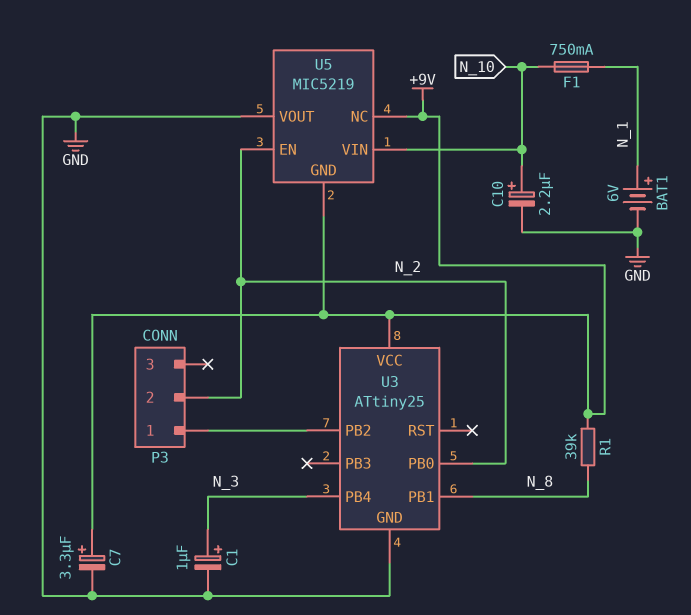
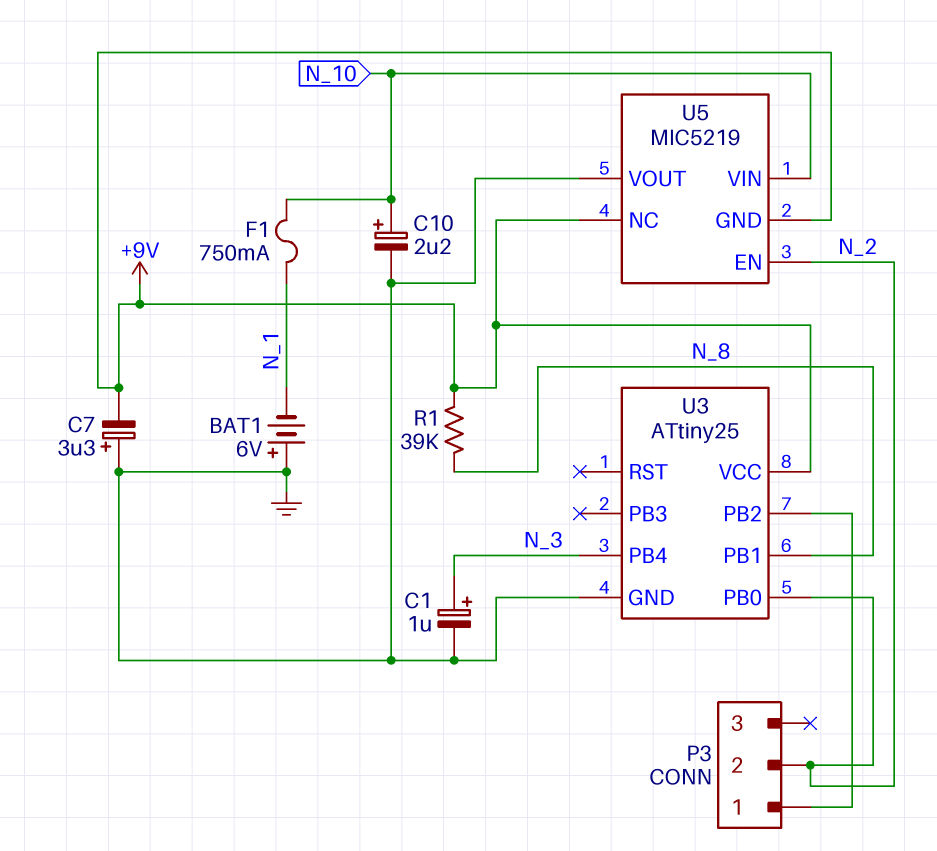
BAT1: 6V (plus N_1, minus GND) -> 6V (plus GND, minus N_1)
C7: 3.3uF (plus +9V, minus GND) -> 3.3uF (plus GND, minus +9V)

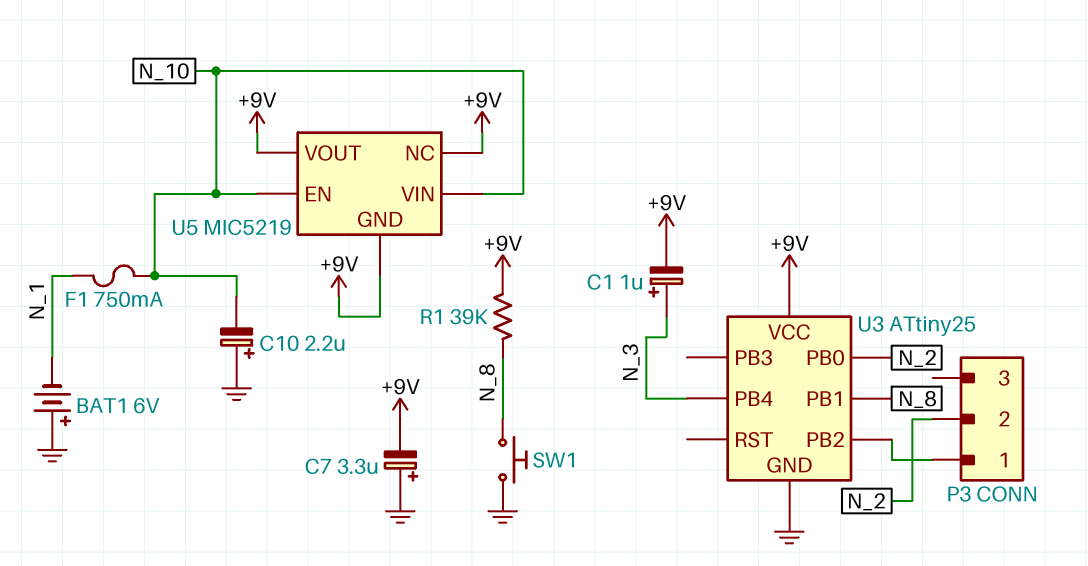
C1: 1uF (plus N_3, minus GND) -> 1uF (plus N_3, minus +9V)
C10: 2.2uF (plus N_10, minus GND) -> 2.2uF (plus GND, minus N_10)
SW1: none -> button (GND, N_8)
U5 pin EN: N_2 -> N_10
U5 pin VOUT: GND -> +9V

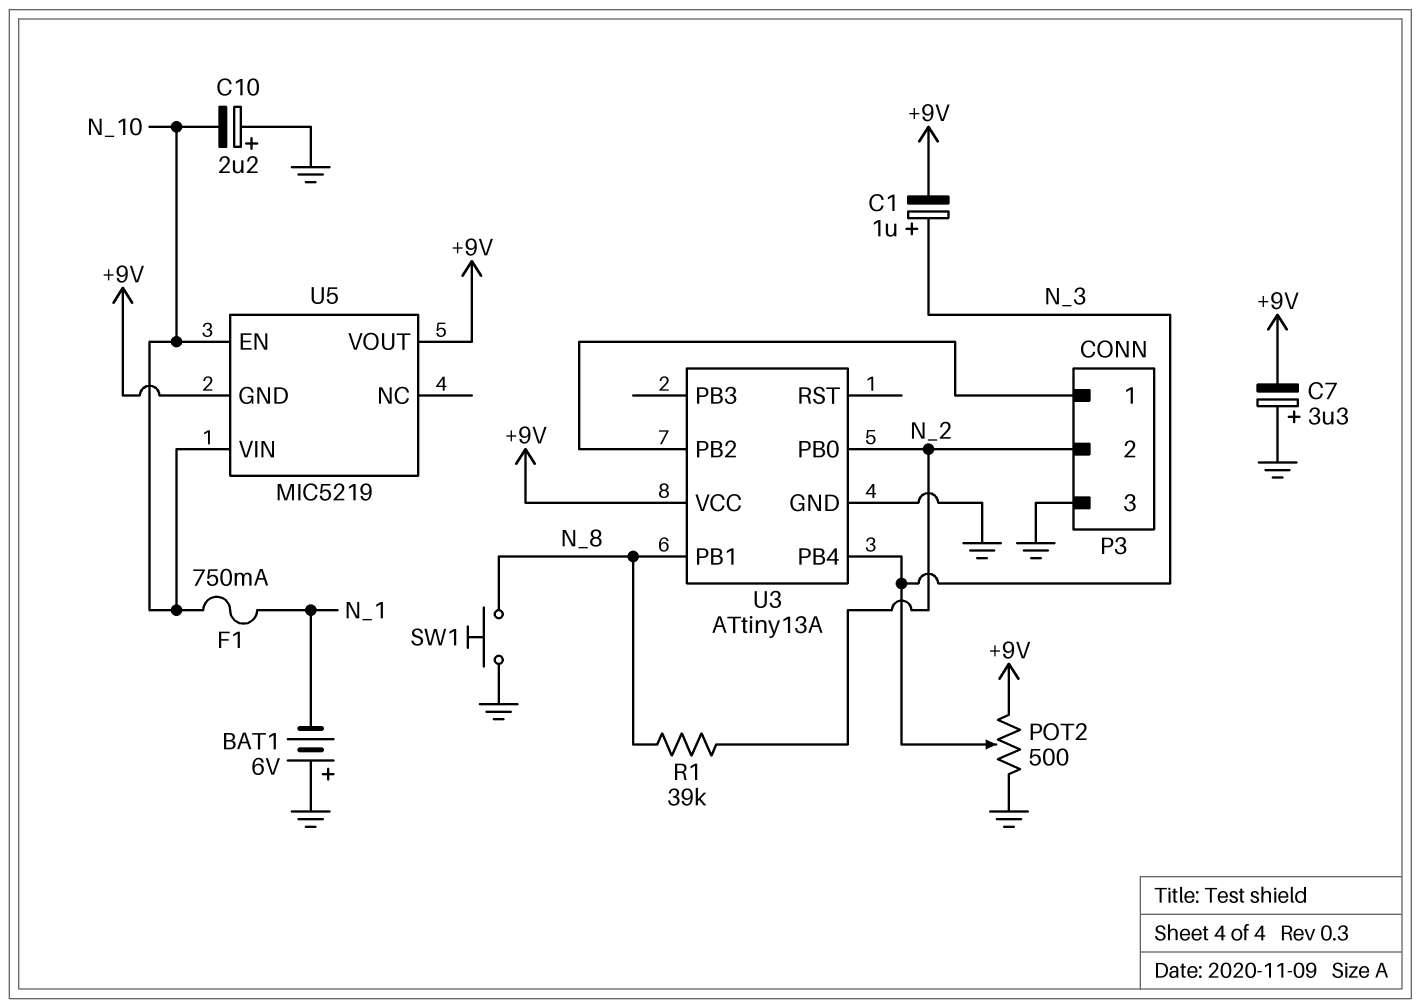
P3 pin 3: none -> GND
POT2: none -> 500 (+9V, GND, wiper N_3)
R1: 39k (+9V, N_8) -> 39k (N_2, N_8)
U3: ATtiny25 -> ATtiny13A
U5 pin NC: +9V -> none

